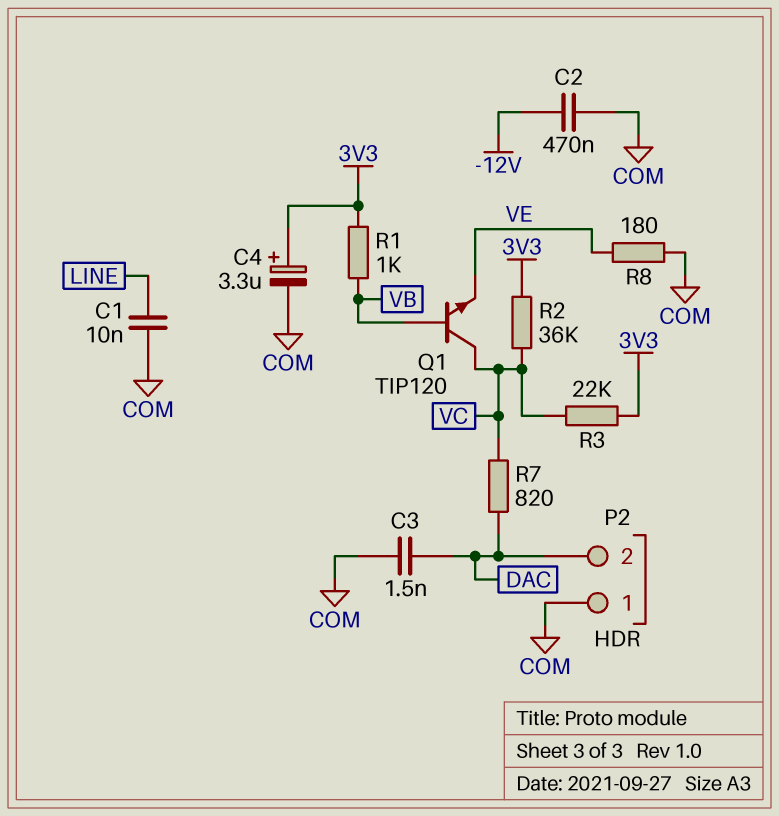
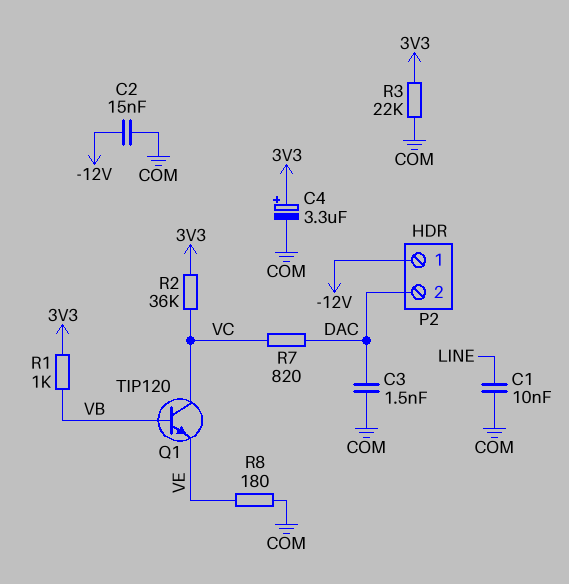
C2: 470nF (-12V, COM) -> 15nF (-12V, COM)
P2 pin 1: COM -> -12V
R3: 22k (3V3, VC) -> 22k (3V3, COM)

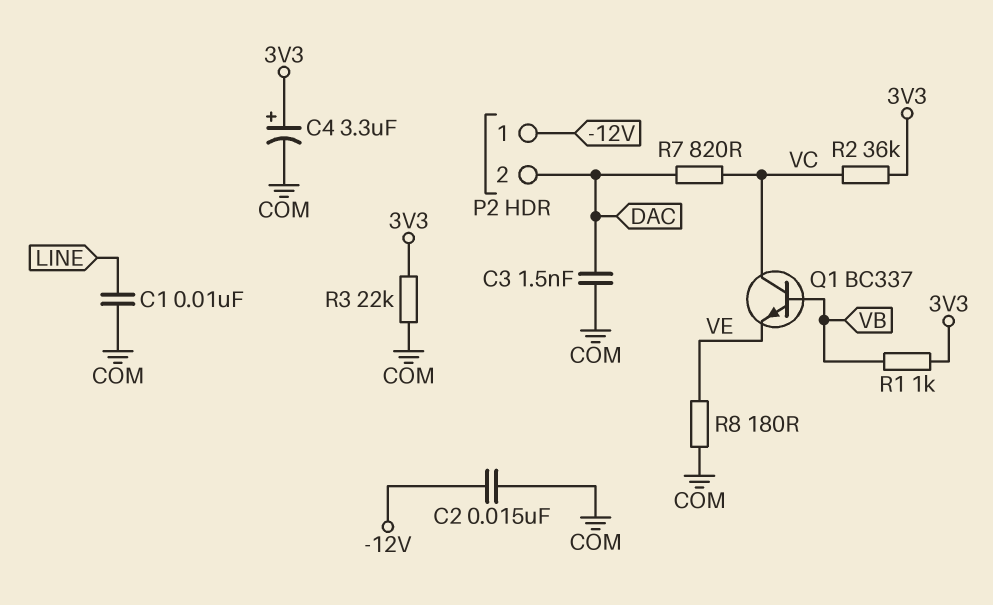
Q1: NPN TIP120 (B VB, C VC, E VE) -> NPN BC337 (B VB, C VC, E VE)

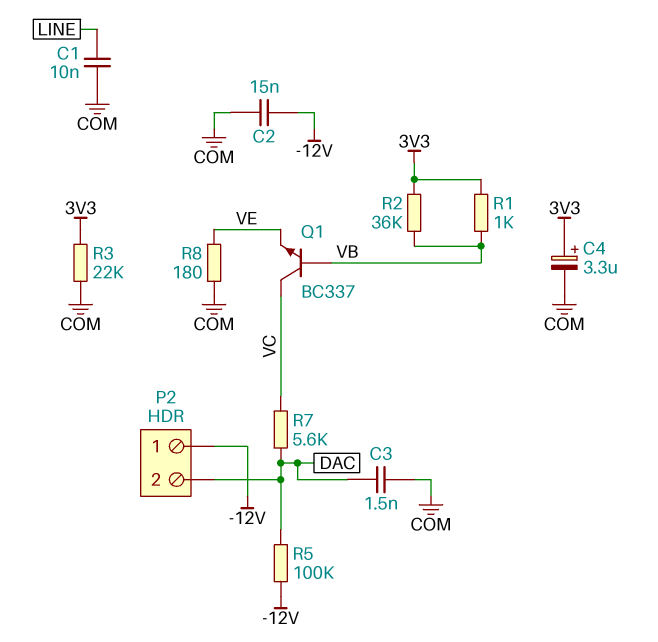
R2: 36k (3V3, VC) -> 36k (3V3, VB)
R5: none -> 100k (-12V, DAC)
R7: 820 (DAC, VC) -> 5.6k (DAC, VC)

